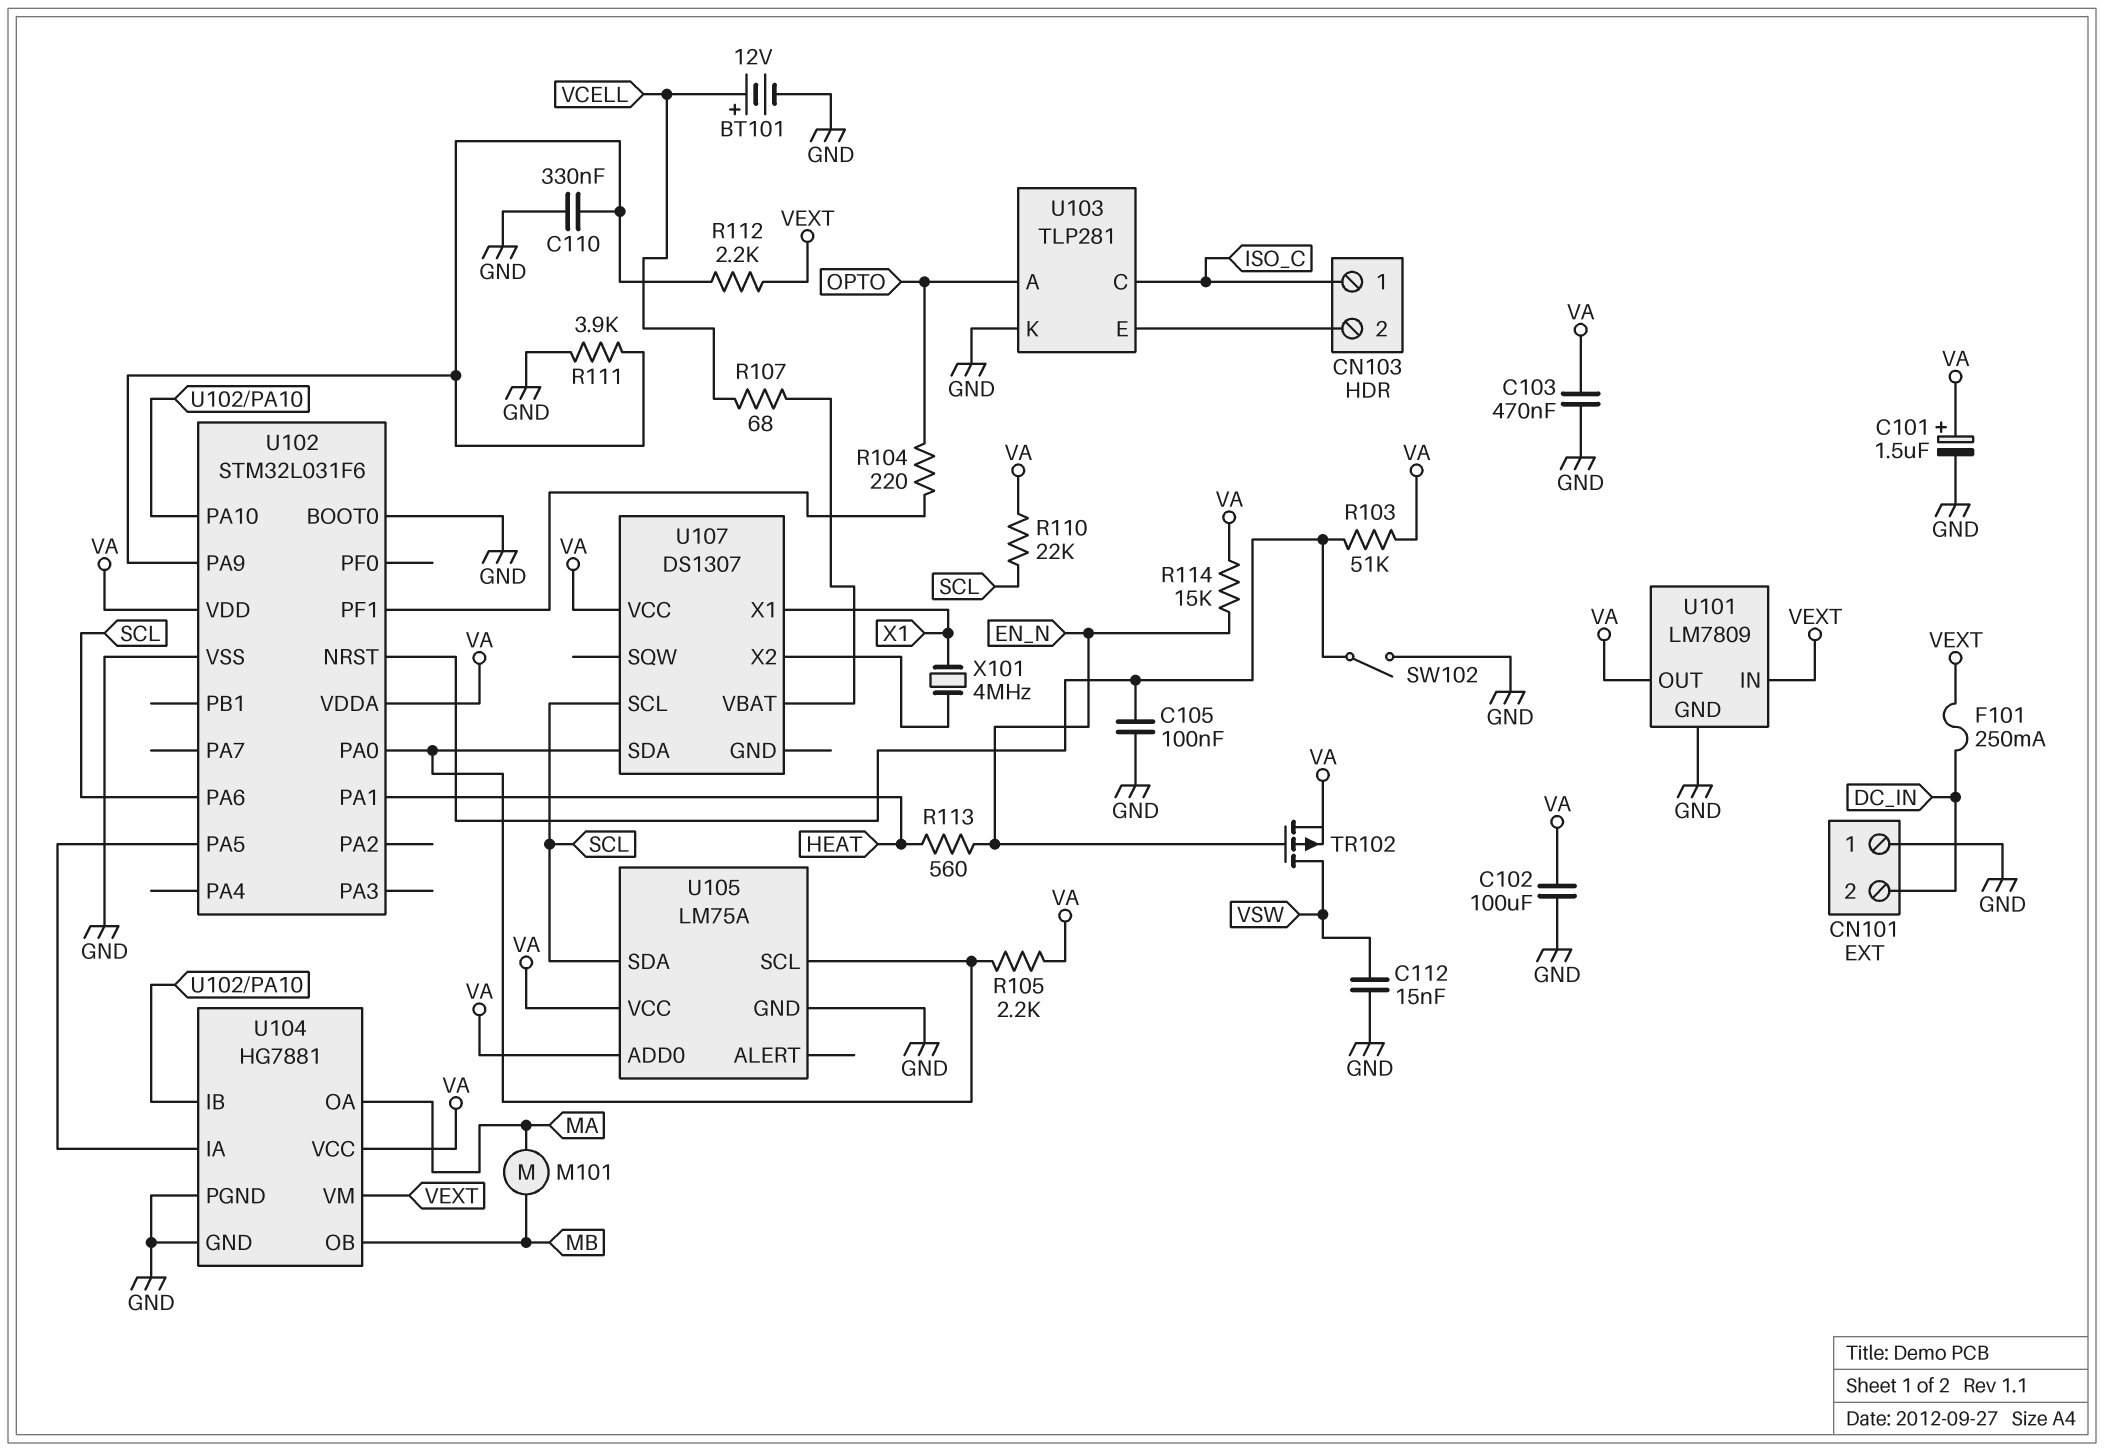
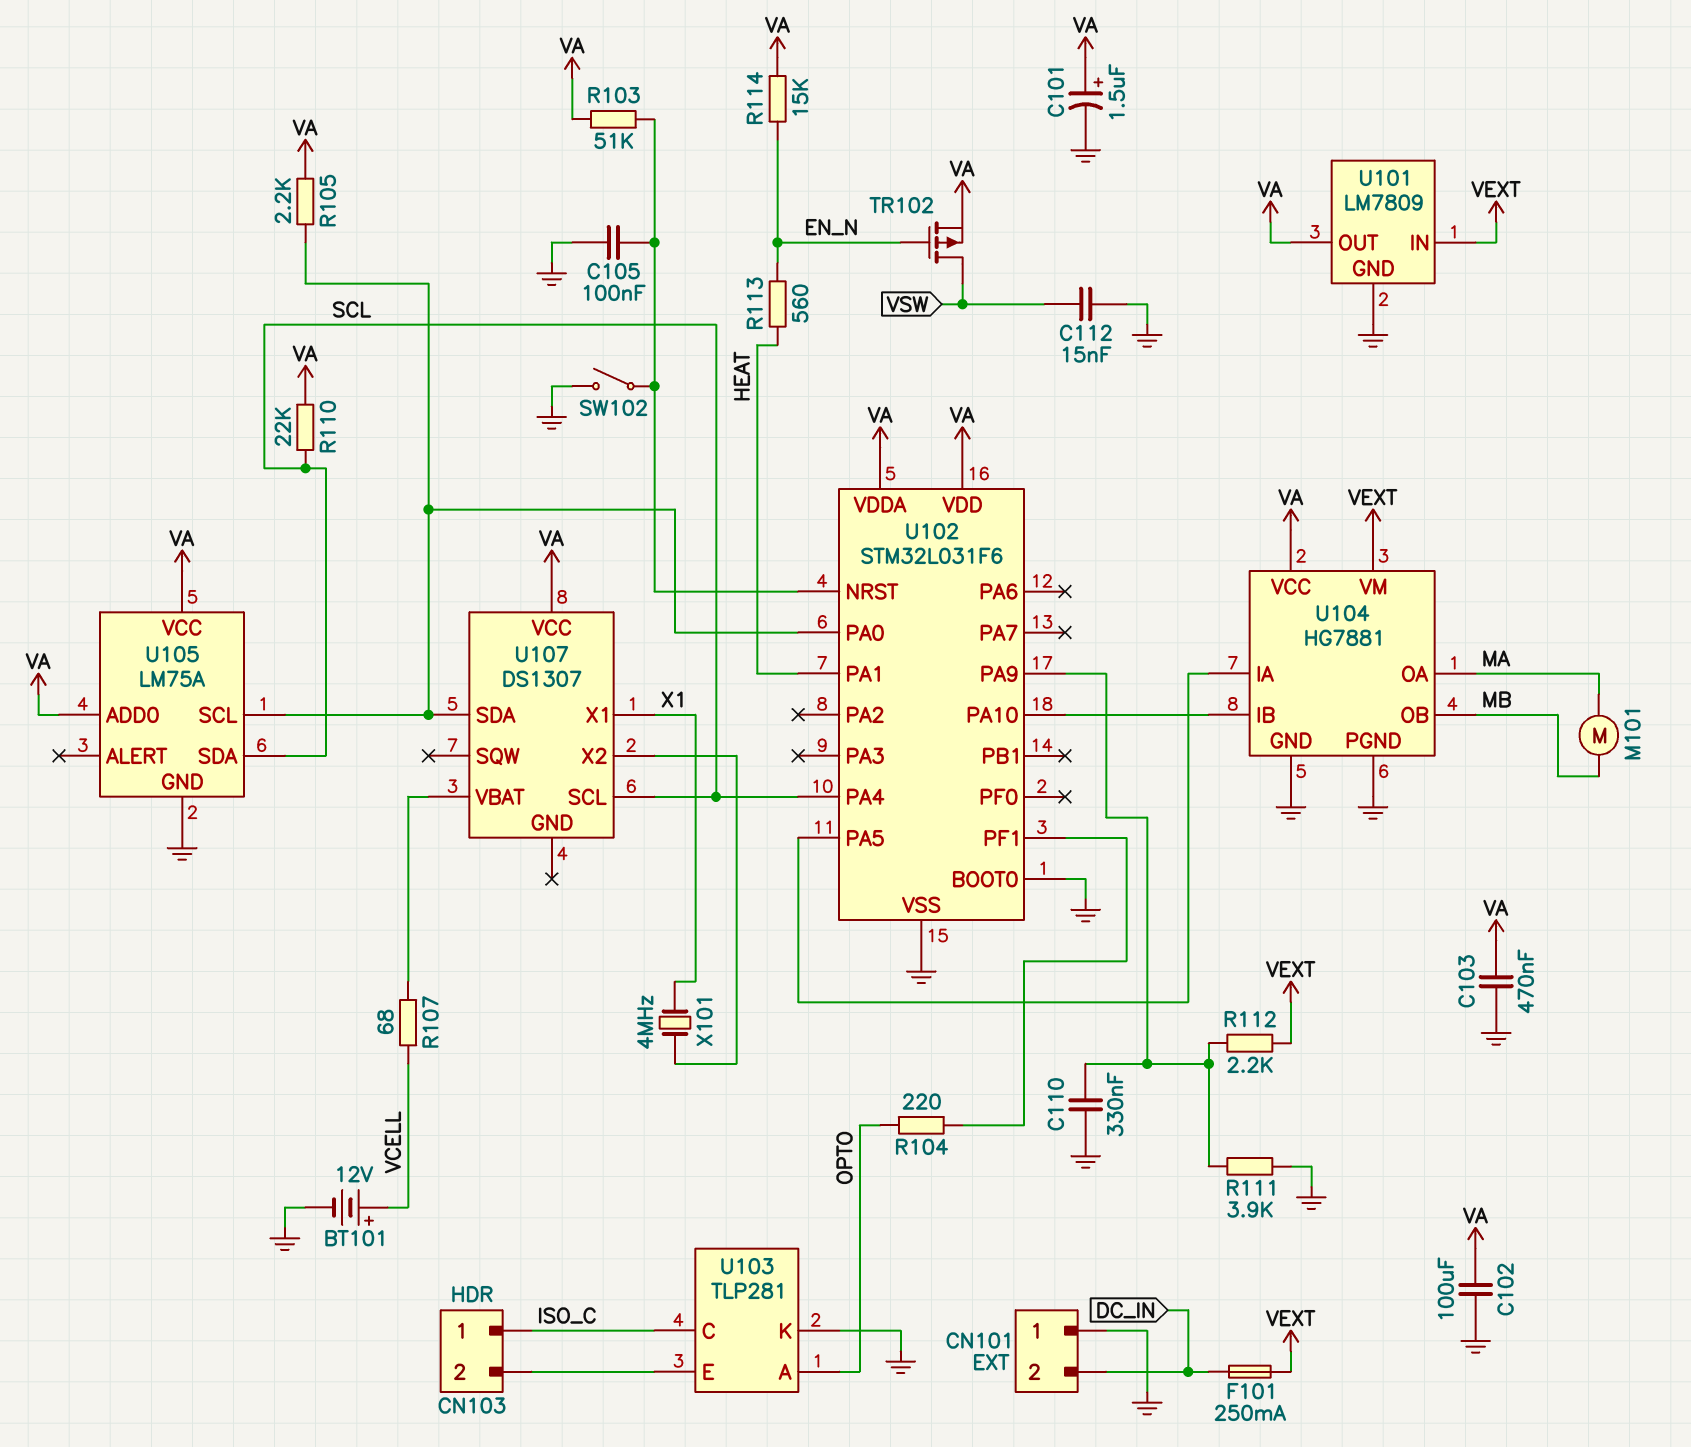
U102 pin PA4: none -> SCL
U102 pin PA6: SCL -> none

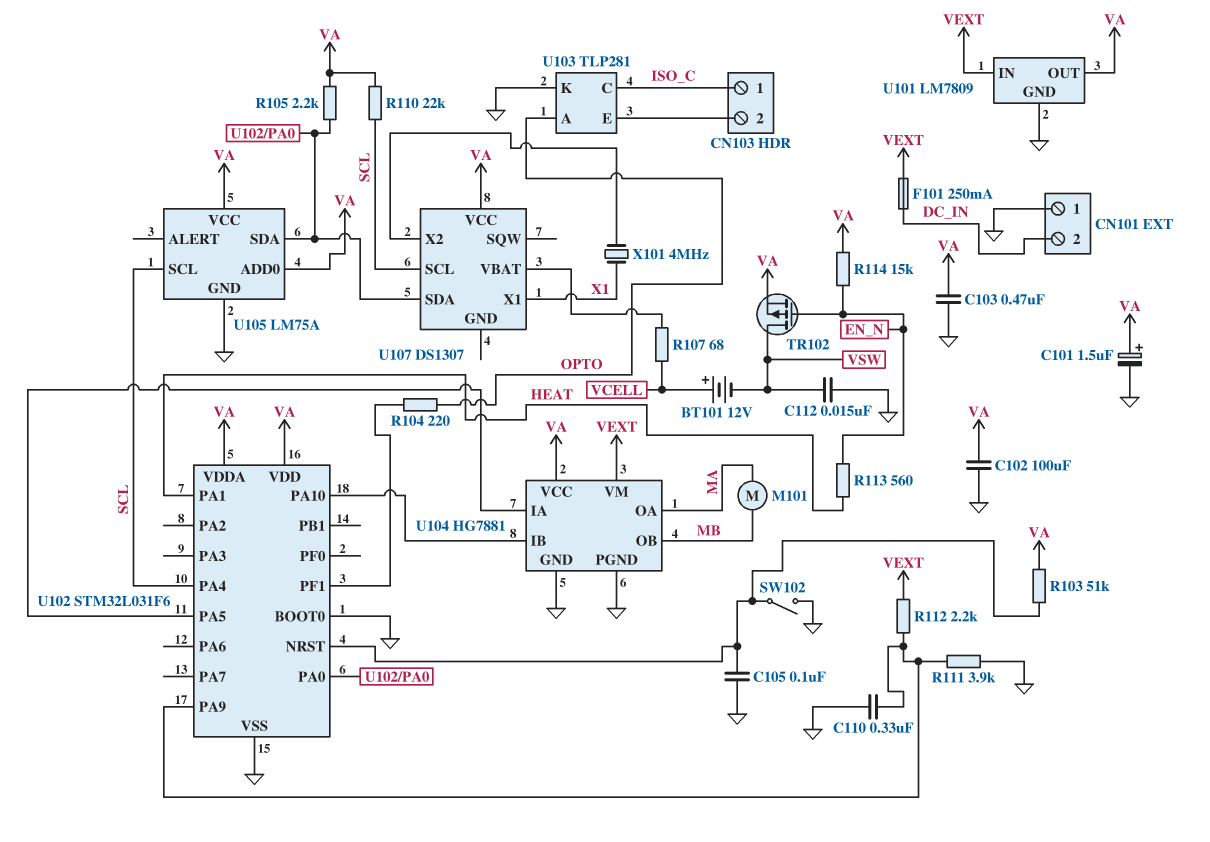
BT101: 12V (plus VCELL, minus GND) -> 12V (plus VCELL, minus VSW)
U105 pin SCL: U102/PA0 -> SCL
U105 pin SDA: SCL -> U102/PA0

